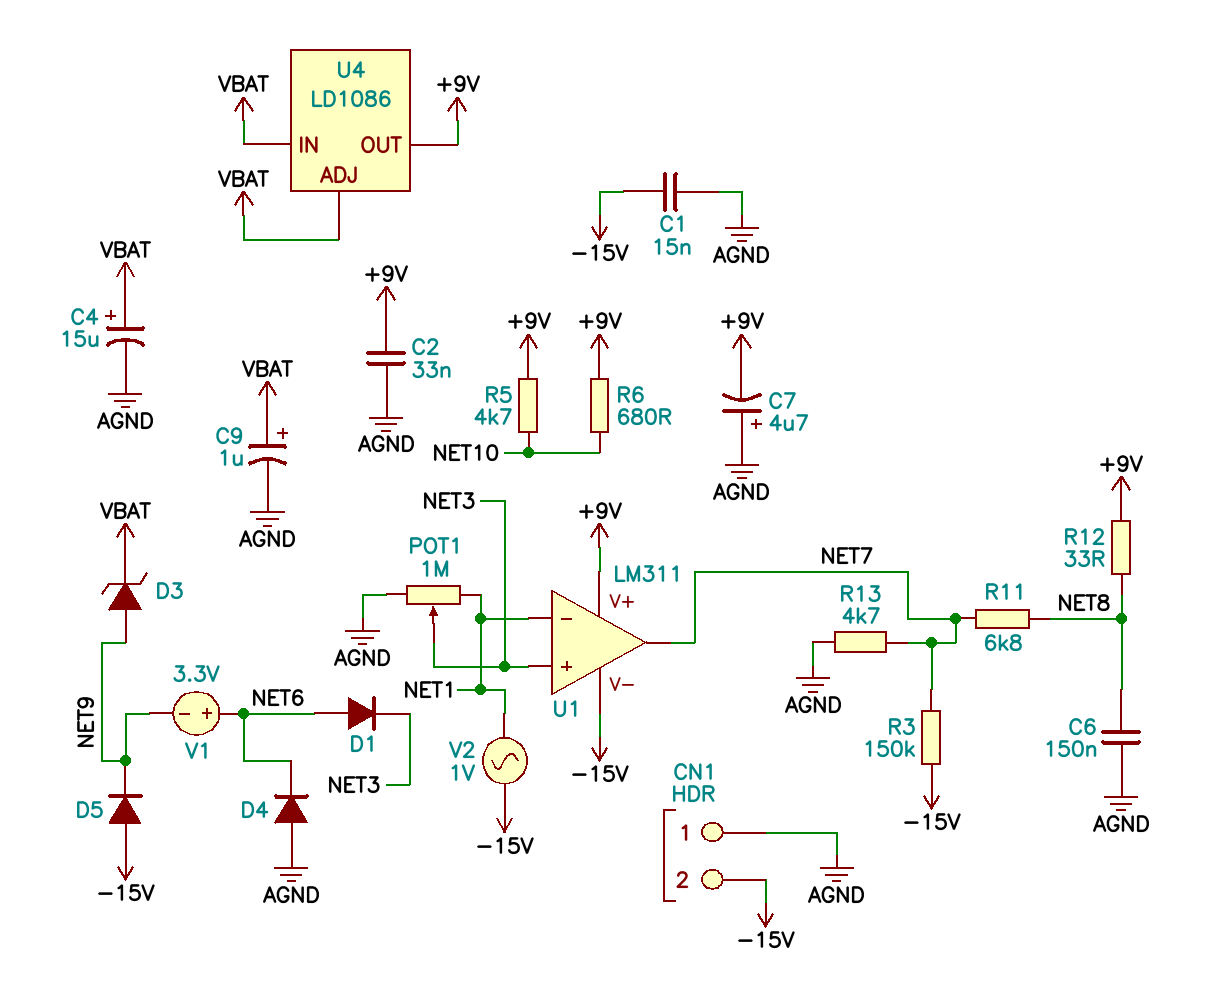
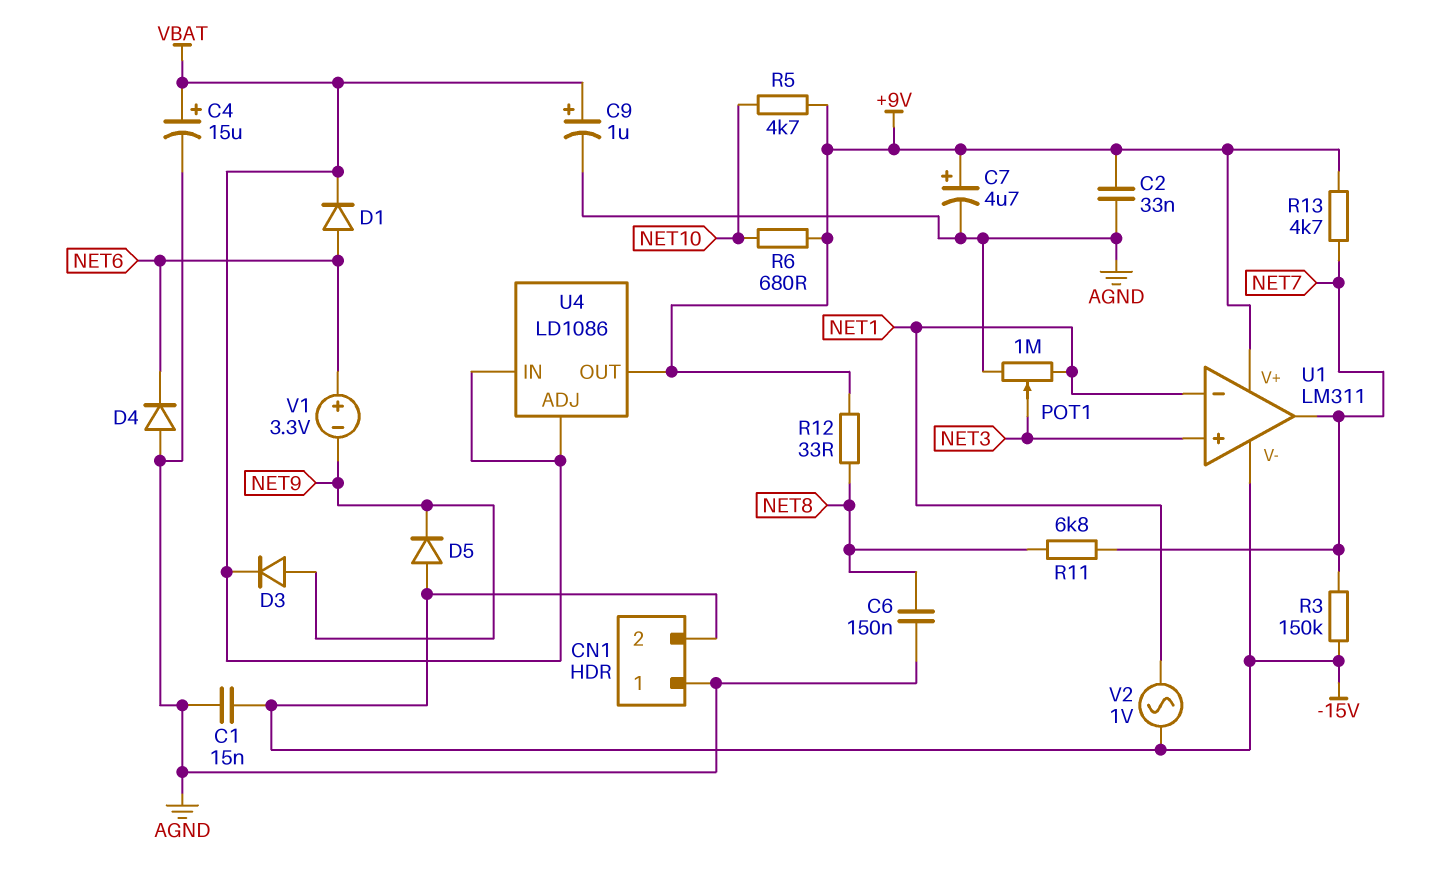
C7: 4.7uF (plus AGND, minus +9V) -> 4.7uF (plus +9V, minus AGND)
D1: diode (A NET6, K NET3) -> diode (A NET6, K VBAT)
D3: zener (A NET9, K VBAT) -> diode (A NET9, K VBAT)
R13: 4.7k (AGND, NET7) -> 4.7k (+9V, NET7)

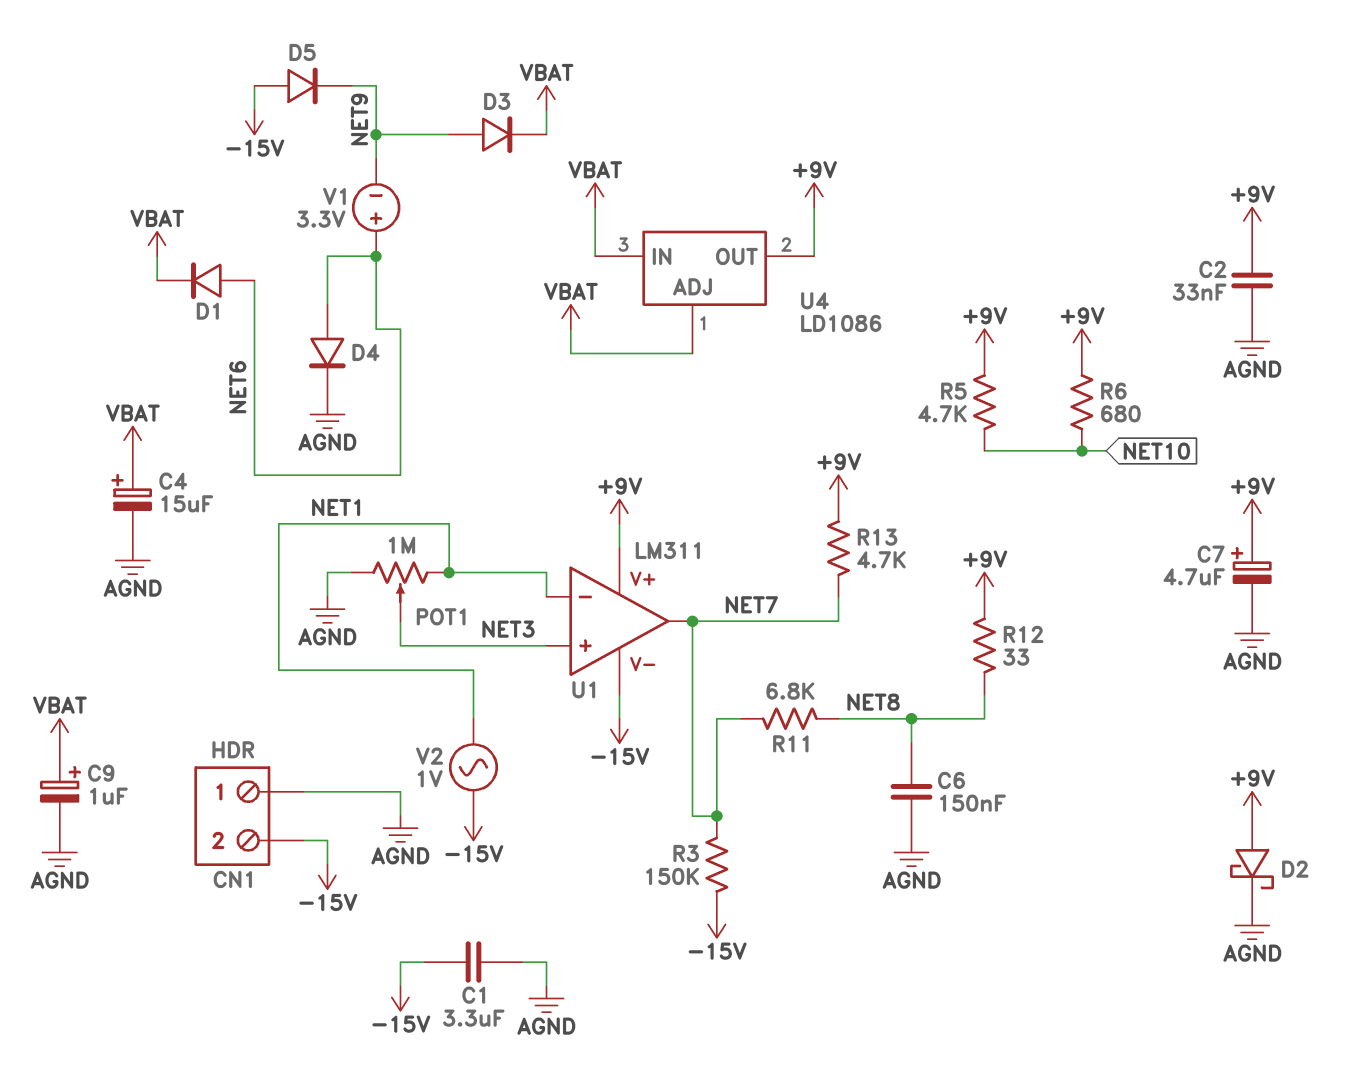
C1: 15nF (-15V, AGND) -> 3.3uF (-15V, AGND)
D2: none -> schottky (A +9V, K AGND)
D4: diode (A AGND, K NET6) -> diode (A NET6, K AGND)

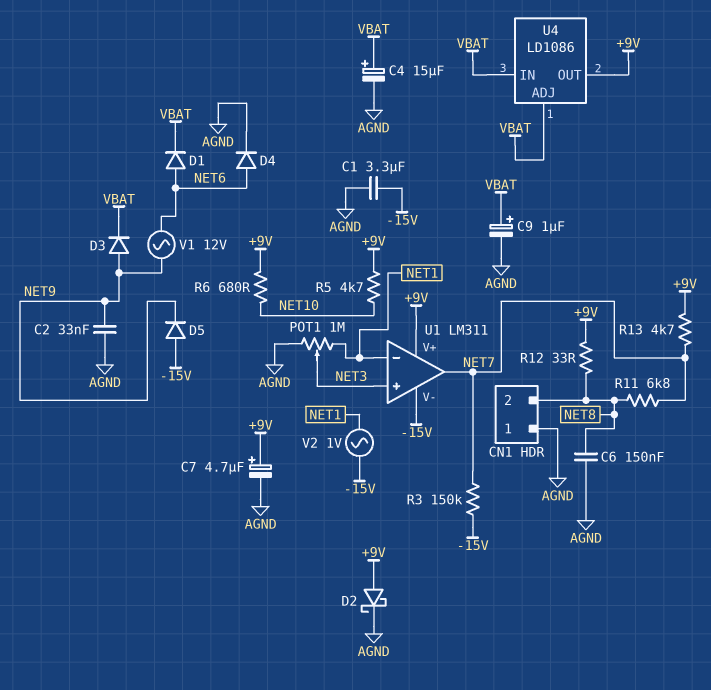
C2: 33nF (+9V, AGND) -> 33nF (AGND, NET9)
CN1 pin 2: -15V -> NET8
V1: 3.3V (plus NET6, minus NET9) -> AC 12V (NET6, NET9)

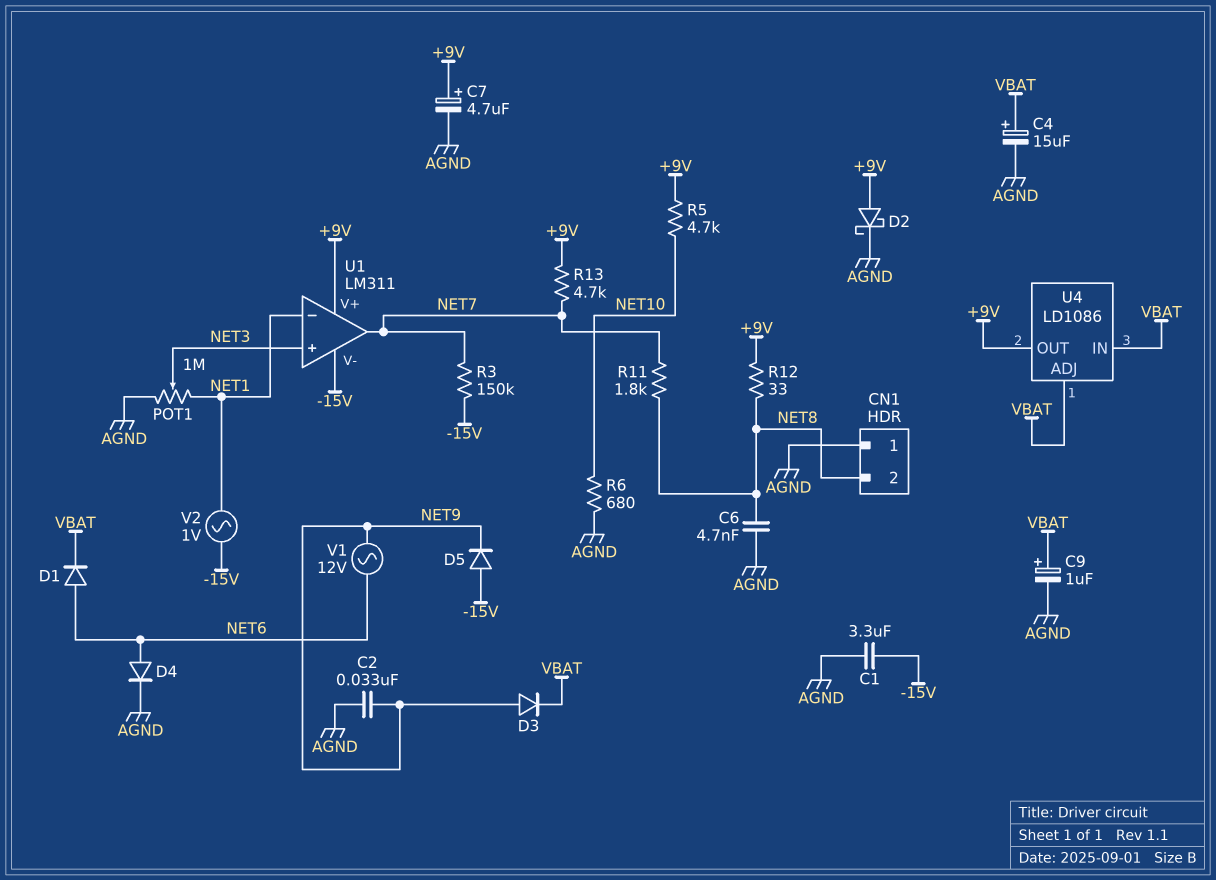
C6: 150nF (AGND, NET8) -> 4.7nF (AGND, NET8)
R6: 680 (+9V, NET10) -> 680 (AGND, NET10)
R11: 6.8k (NET7, NET8) -> 1.8k (NET7, NET8)

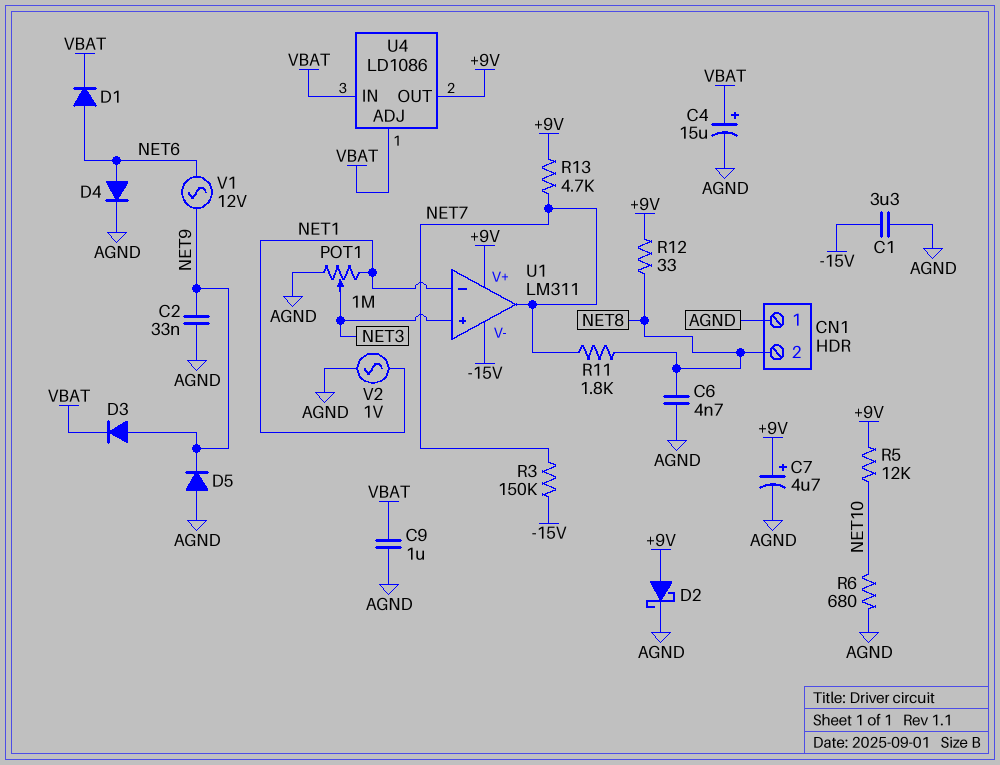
C9: 1uF (plus VBAT, minus AGND) -> 1uF (AGND, VBAT)
D5: diode (A -15V, K NET9) -> diode (A AGND, K NET9)
R5: 4.7k (+9V, NET10) -> 12k (+9V, NET10)
V2: AC 1V (-15V, NET1) -> AC 1V (AGND, NET1)

